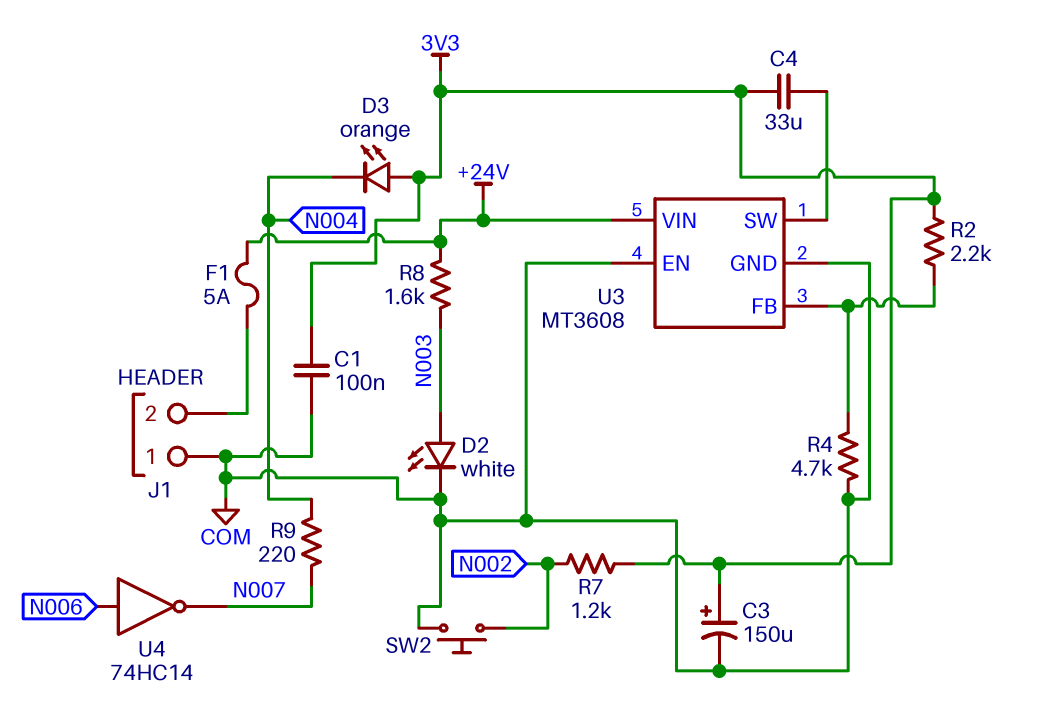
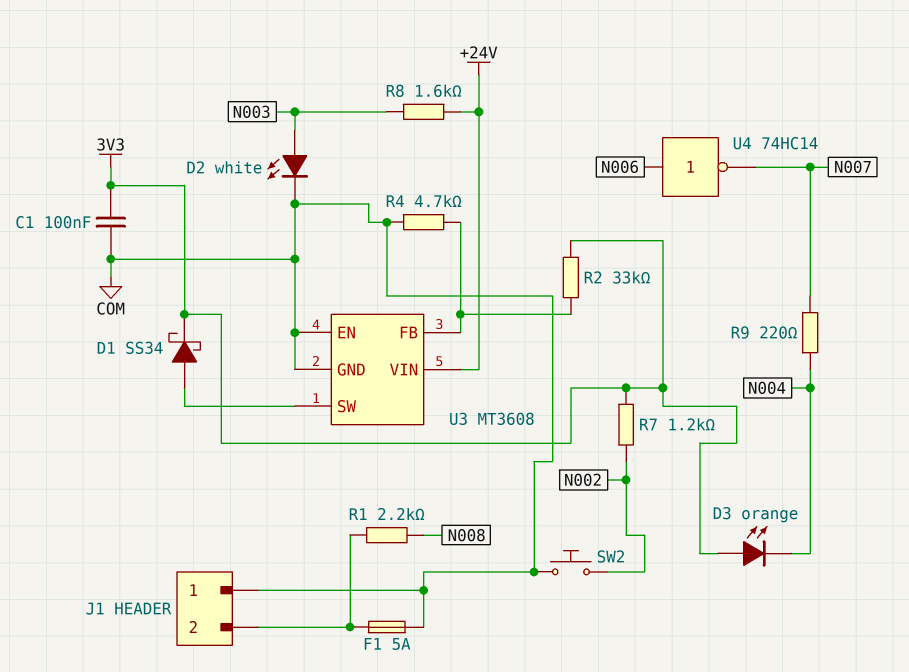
C3: 150uF (plus 3V3, minus COM) -> none
C4: 33uF (3V3, U3/SW) -> none
D1: none -> schottky SS34 (A U3/SW, K 3V3)
F1: 5A (+24V, J1/2) -> 5A (COM, J1/2)
R1: none -> 2.2k (J1/2, N008)
R2: 2.2k (3V3, U3/FB) -> 33k (3V3, U3/FB)

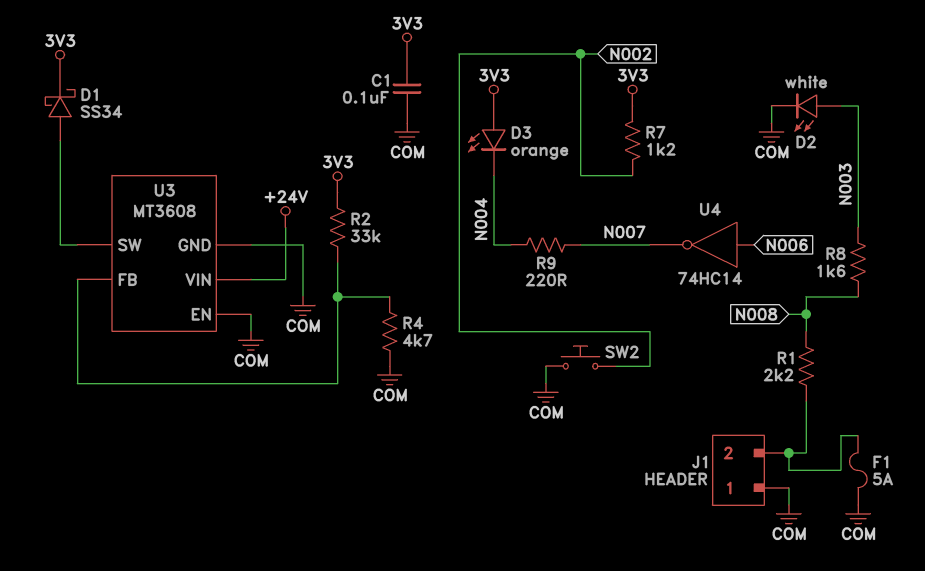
R8: 1.6k (+24V, N003) -> 1.6k (N003, N008)

